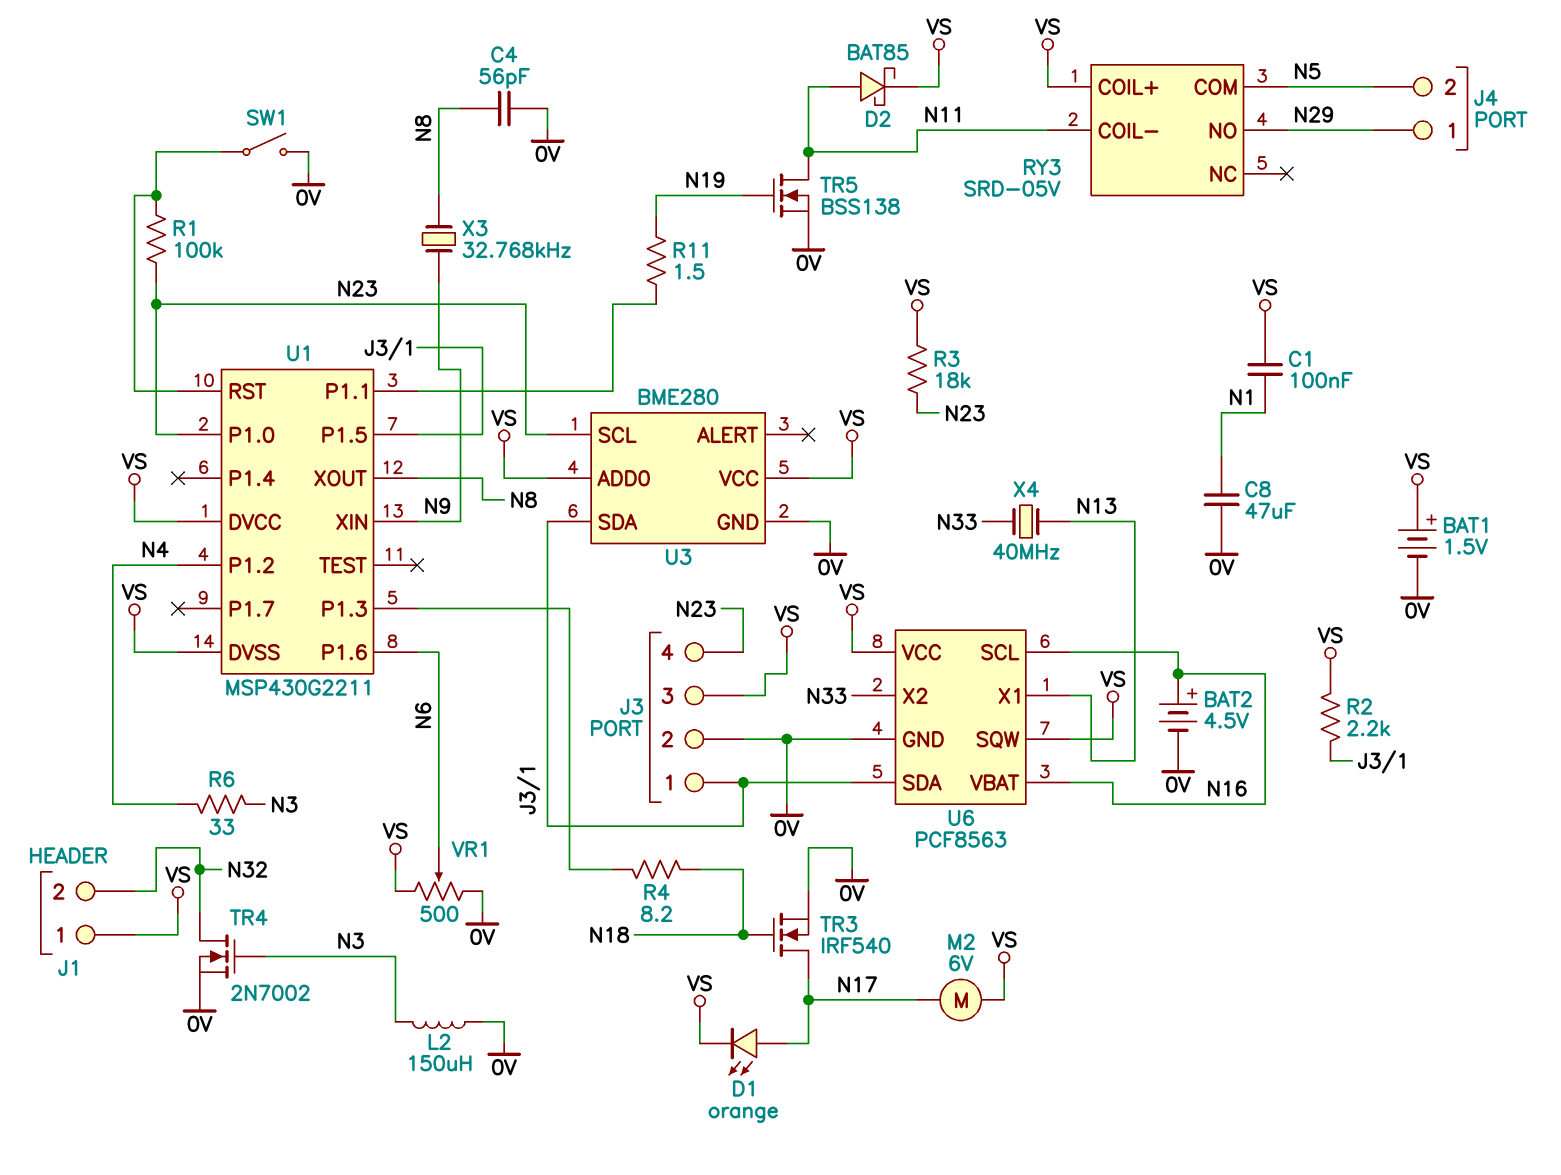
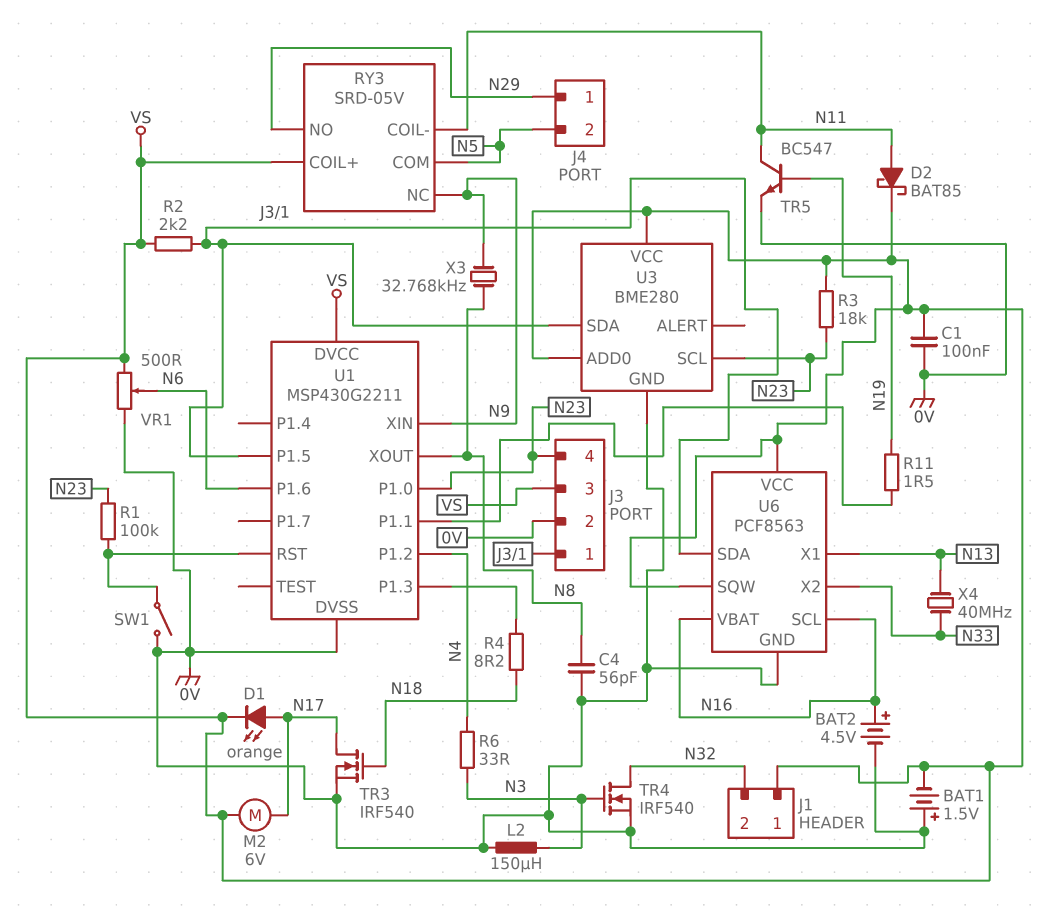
BAT1: 1.5V (plus VS, minus 0V) -> 1.5V (plus 0V, minus VS)
C1: 100nF (N1, VS) -> 100nF (0V, VS)
C8: 47uF (0V, N1) -> none
RY3 pin NC: none -> N9
TR4: NMOS 2N7002 (G N3, D N32, S 0V) -> NMOS IRF540 (G N3, D N32, S 0V)
TR5: NMOS BSS138 (G N19, D N11, S 0V) -> NPN BC547 (B N19, C N11, E 0V)
U1 pin DVSS: VS -> 0V

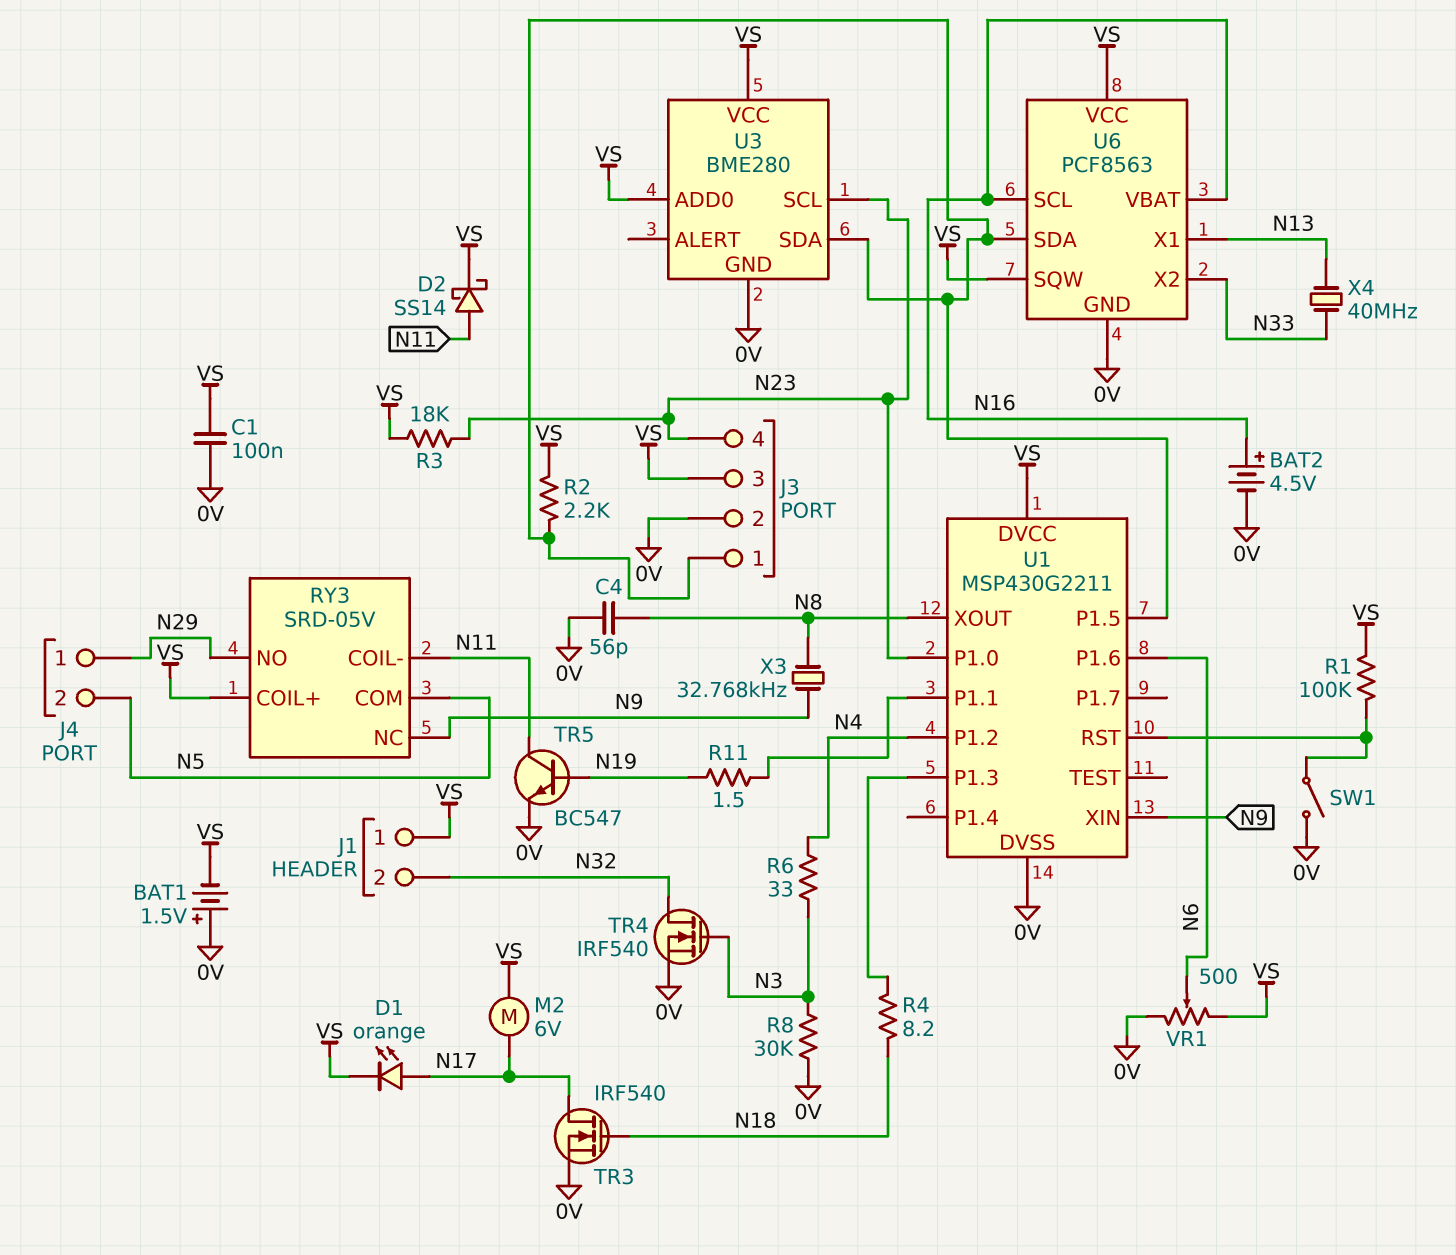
D2: schottky BAT85 (A N11, K VS) -> schottky SS14 (A N11, K VS)
L2: 150uH (0V, N3) -> none
R1: 100k (N23, U1/RST) -> 100k (U1/RST, VS)
R8: none -> 30k (0V, N3)

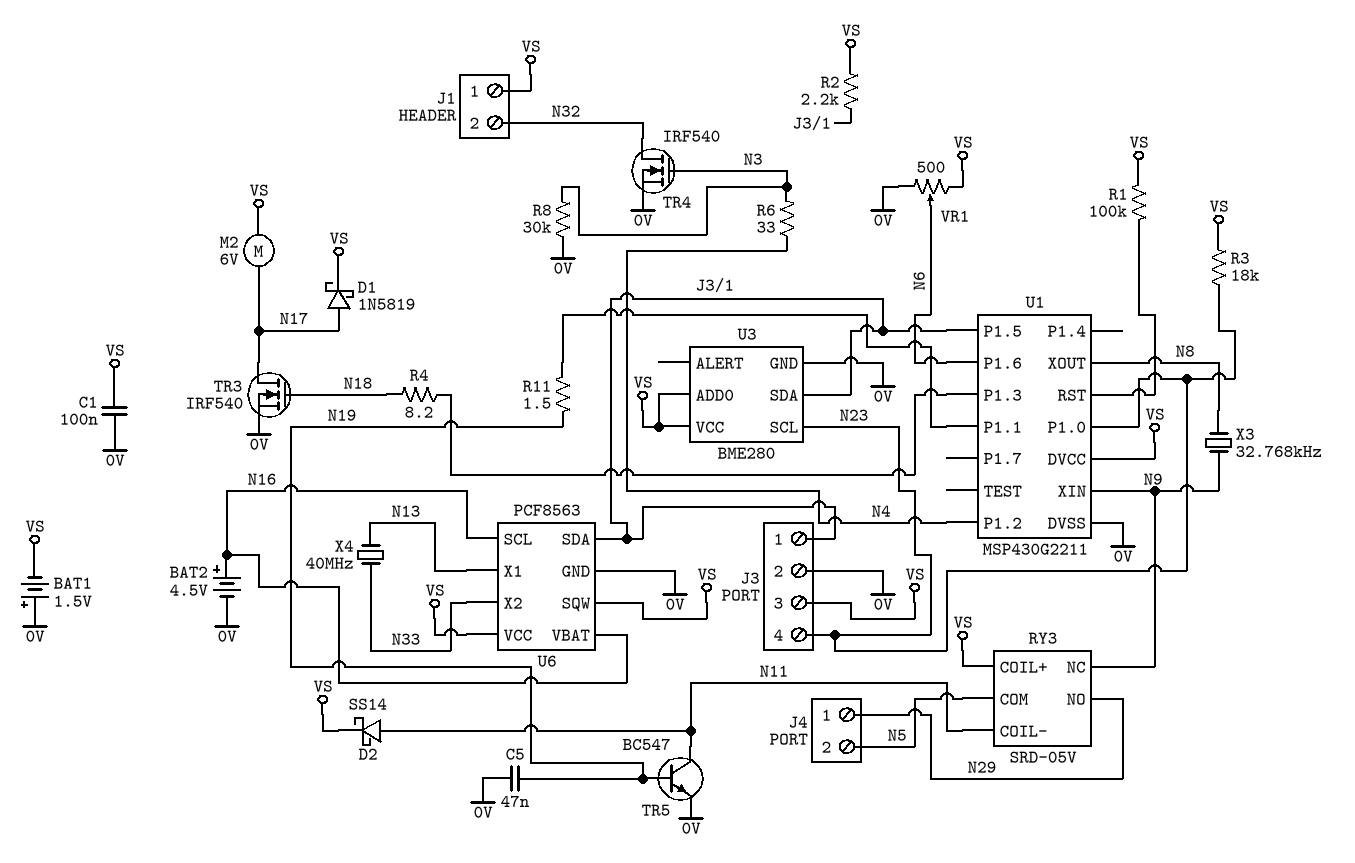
C4: 56pF (0V, N8) -> none
C5: none -> 47nF (0V, N19)
D1: LED orange (A N17, K VS) -> schottky 1N5819 (A N17, K VS)
SW1: switch (0V, U1/RST) -> none

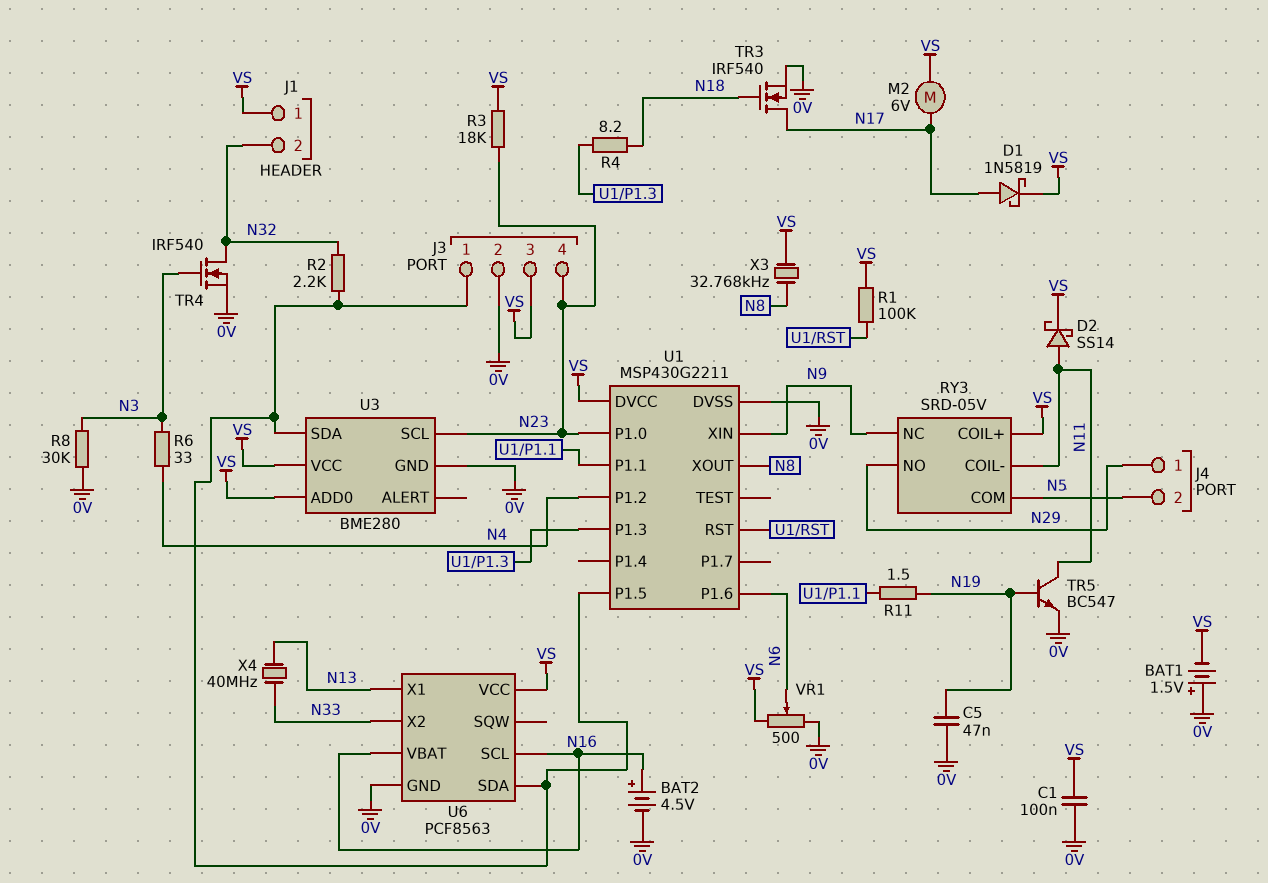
R2: 2.2k (J3/1, VS) -> 2.2k (J3/1, N32)
U6 pin SQW: VS -> none
X3: 32.768kHz (N8, N9) -> 32.768kHz (N8, VS)

